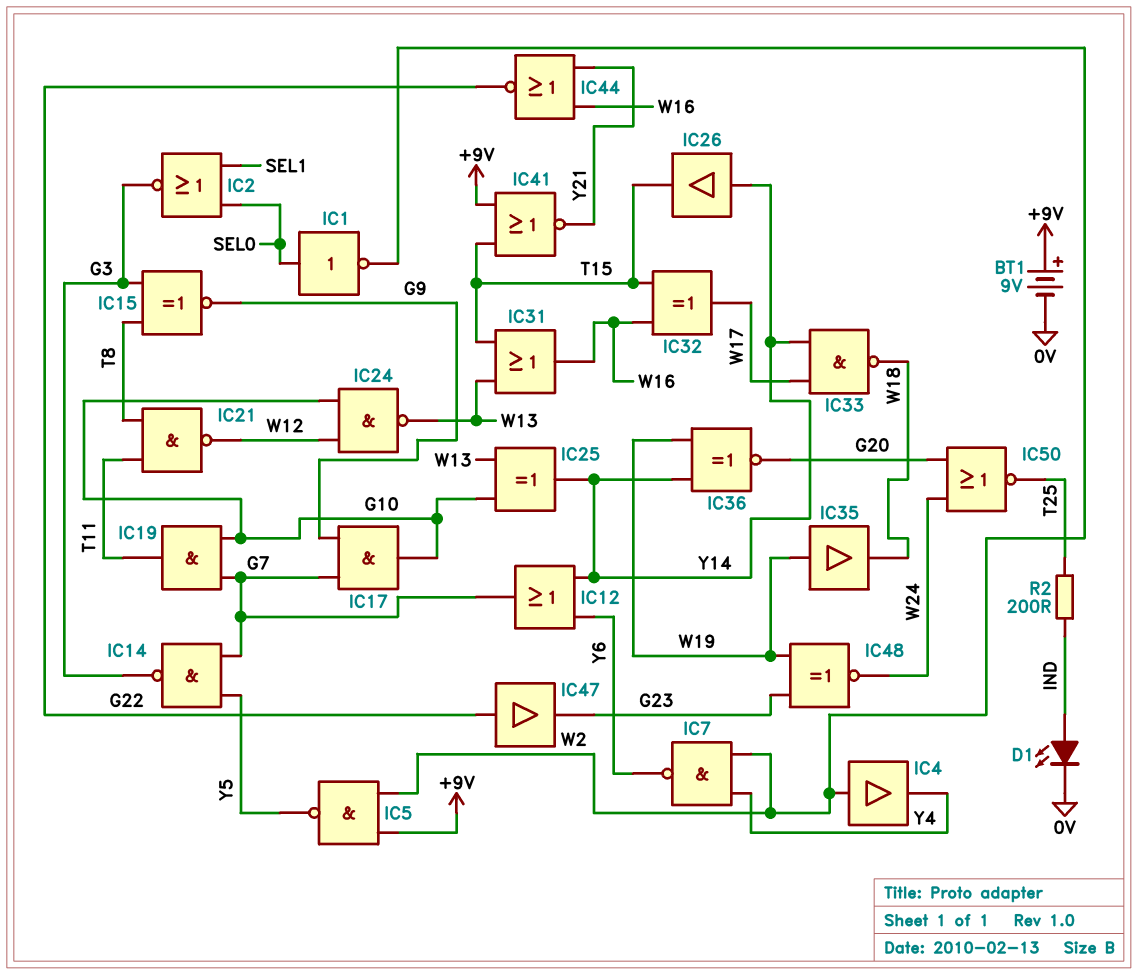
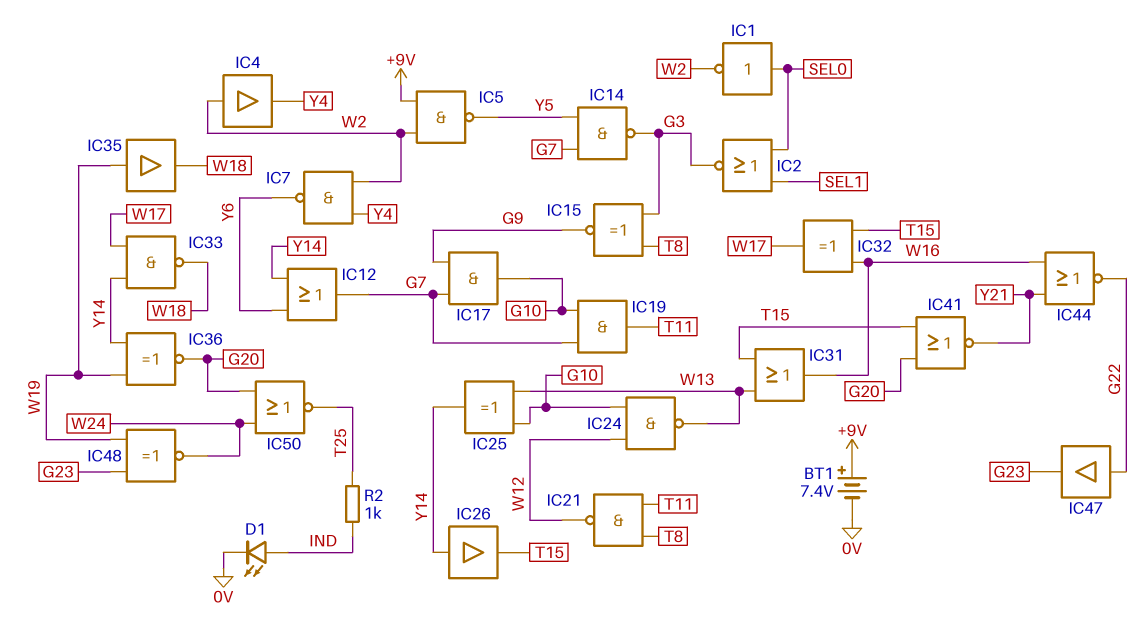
BT1: 9V (plus +9V, minus 0V) -> 7.4V (plus +9V, minus 0V)
IC41: NOR (in +9V, in T15, out Y21) -> NOR (in G20, in T15, out Y21)
R2: 200 (IND, T25) -> 1k (IND, T25)

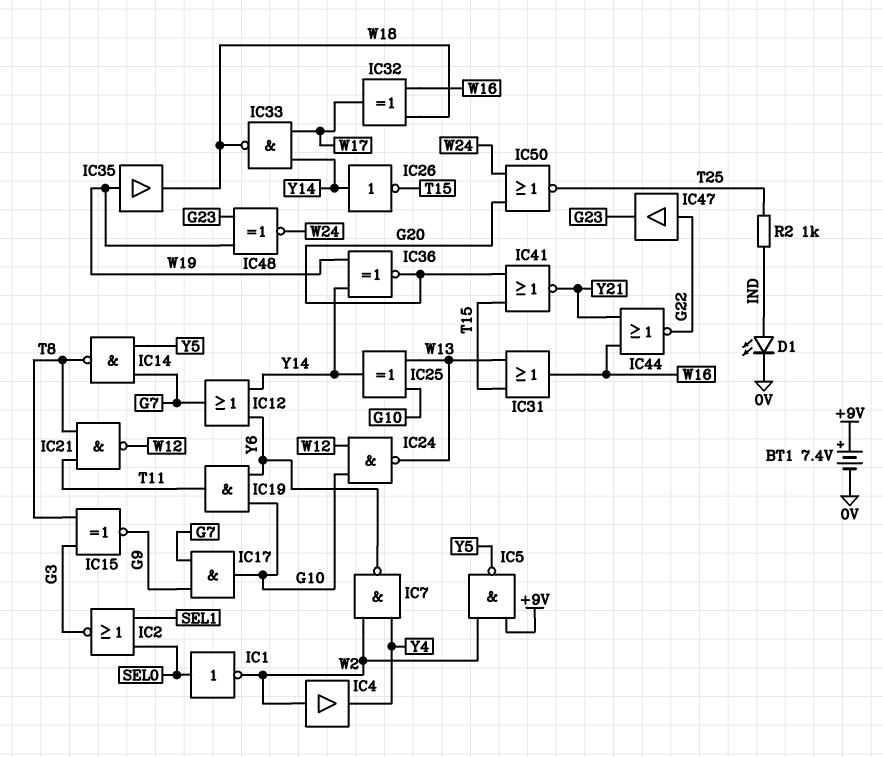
IC14: NAND (in G7, in Y5, out G3) -> NAND (in G7, in Y5, out T8)
IC19: AND (in G7, in G10, out T11) -> AND (in G10, in Y6, out T11)
IC26: buffer (in Y14, out T15) -> NOT (in Y14, out T15)
IC32: XOR (in T15, in W16, out W17) -> XOR (in W16, in W18, out W17)

